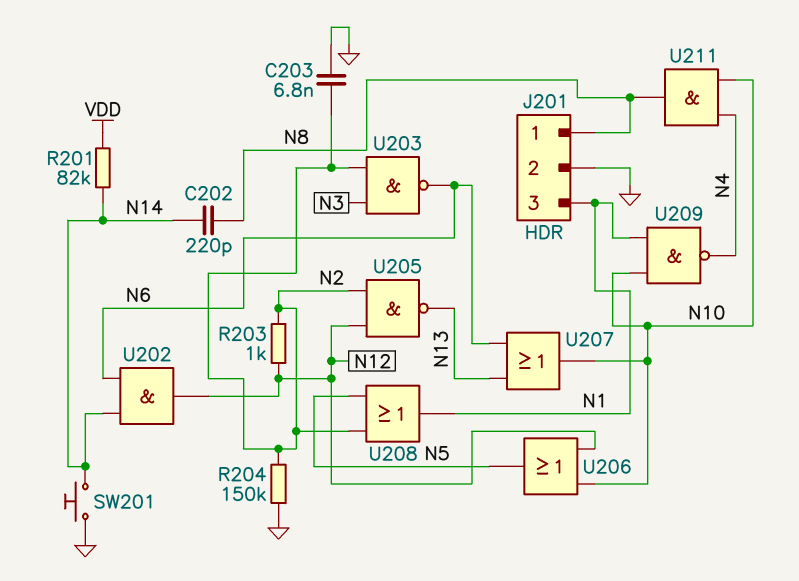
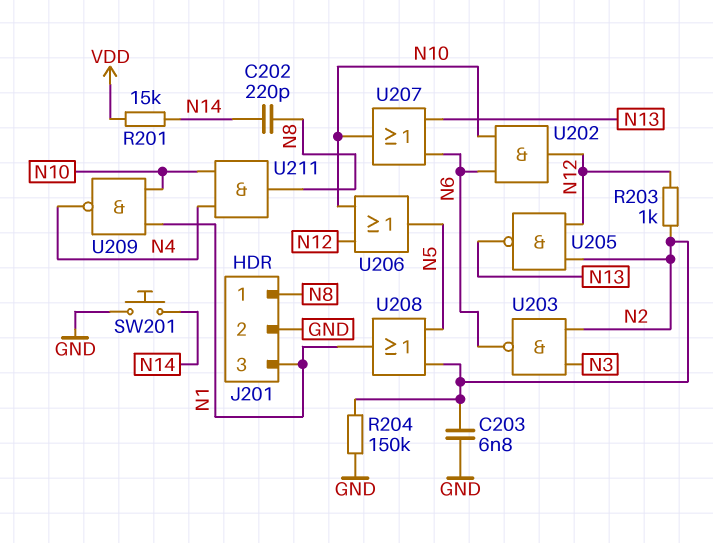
R201: 82k (N14, VDD) -> 15k (N14, VDD)
U202: AND (in N6, in N14, out N12) -> AND (in N6, in N10, out N12)

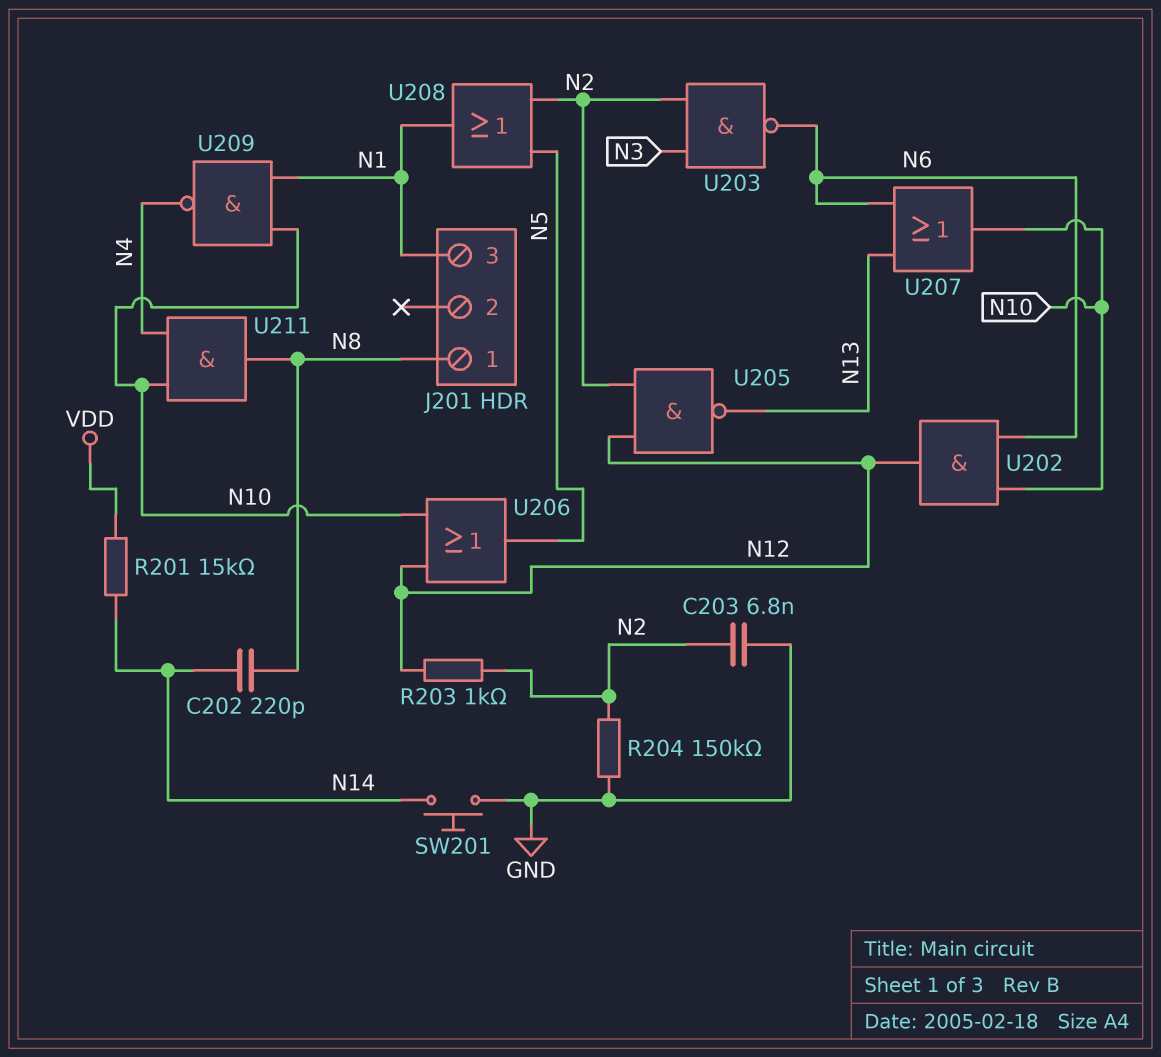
J201 pin 2: GND -> none

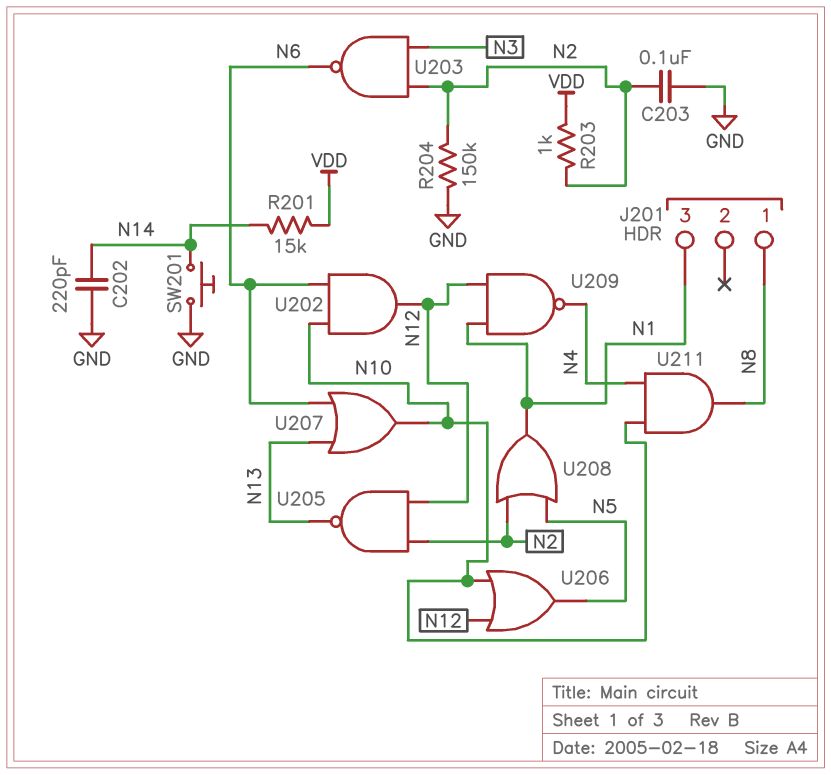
C202: 220pF (N8, N14) -> 220pF (GND, N14)
C203: 6.8nF (GND, N2) -> 100nF (GND, N2)
R203: 1k (N2, N12) -> 1k (N2, VDD)
U209: NAND (in N1, in N10, out N4) -> NAND (in N1, in N12, out N4)

